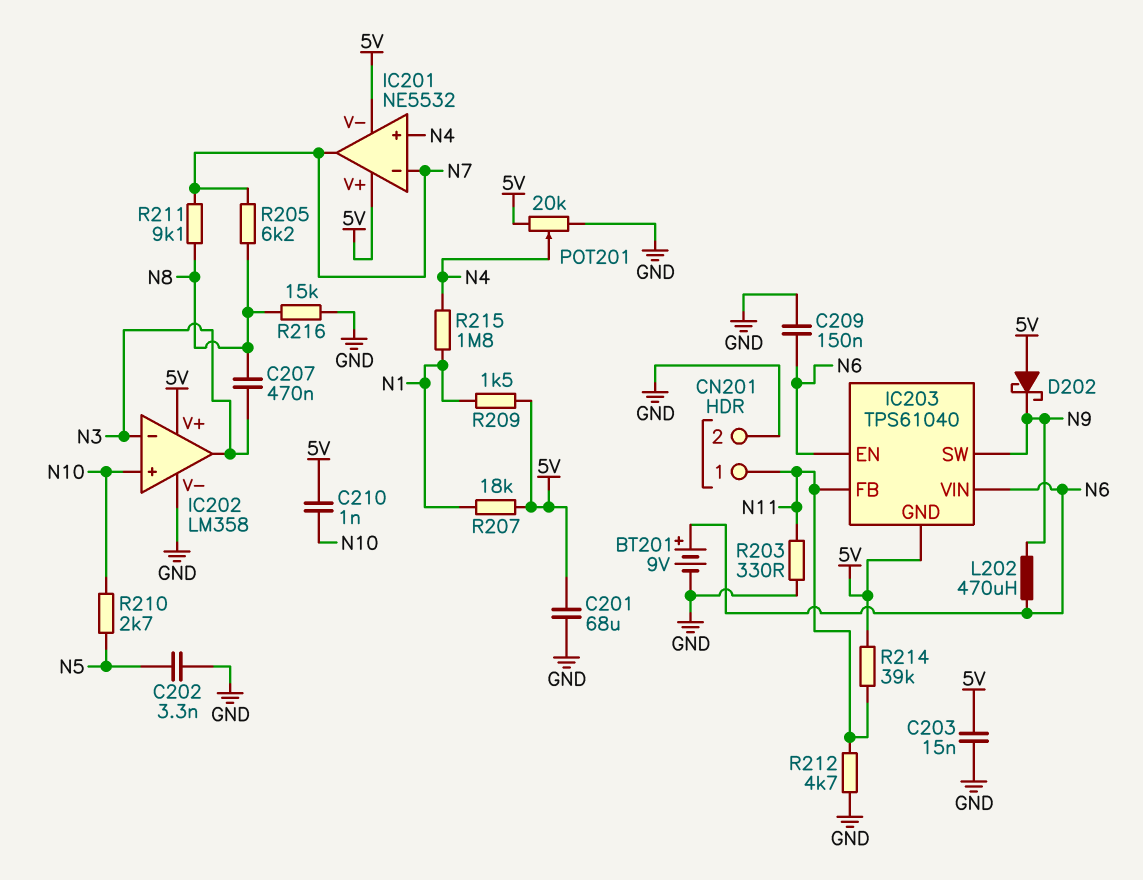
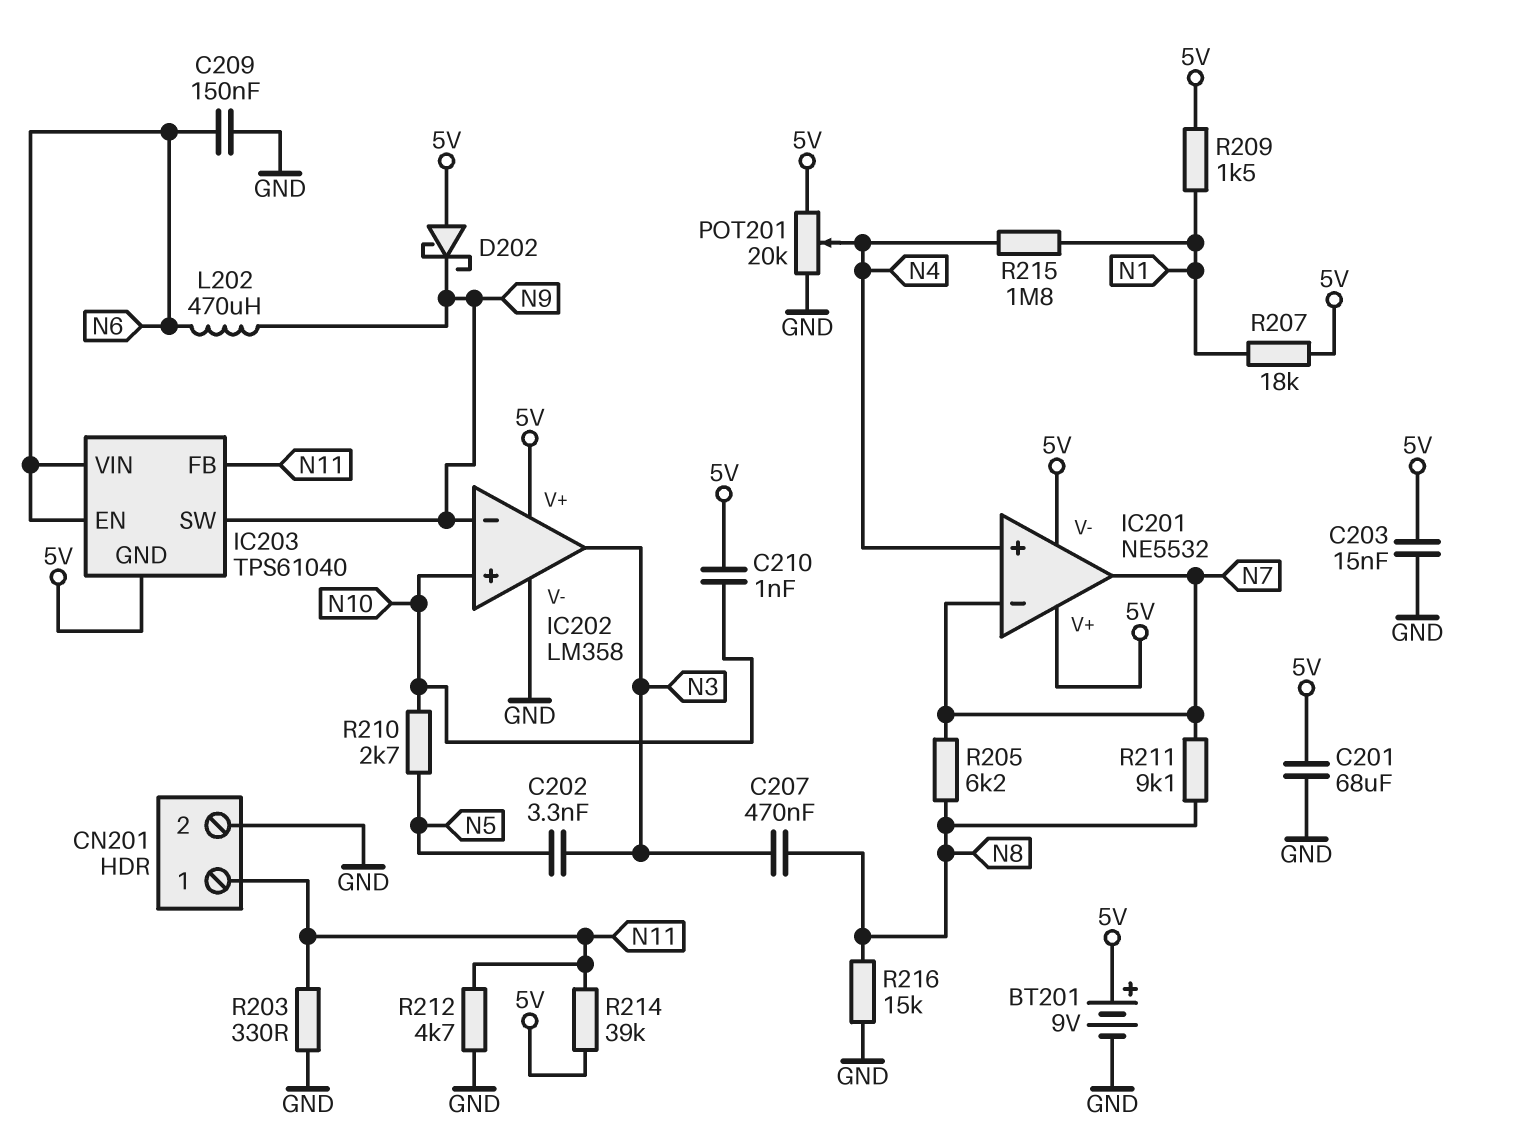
BT201: 9V (plus N6, minus GND) -> 9V (plus 5V, minus GND)
C202: 3.3nF (GND, N5) -> 3.3nF (N3, N5)
IC202 pin in-: N3 -> N9

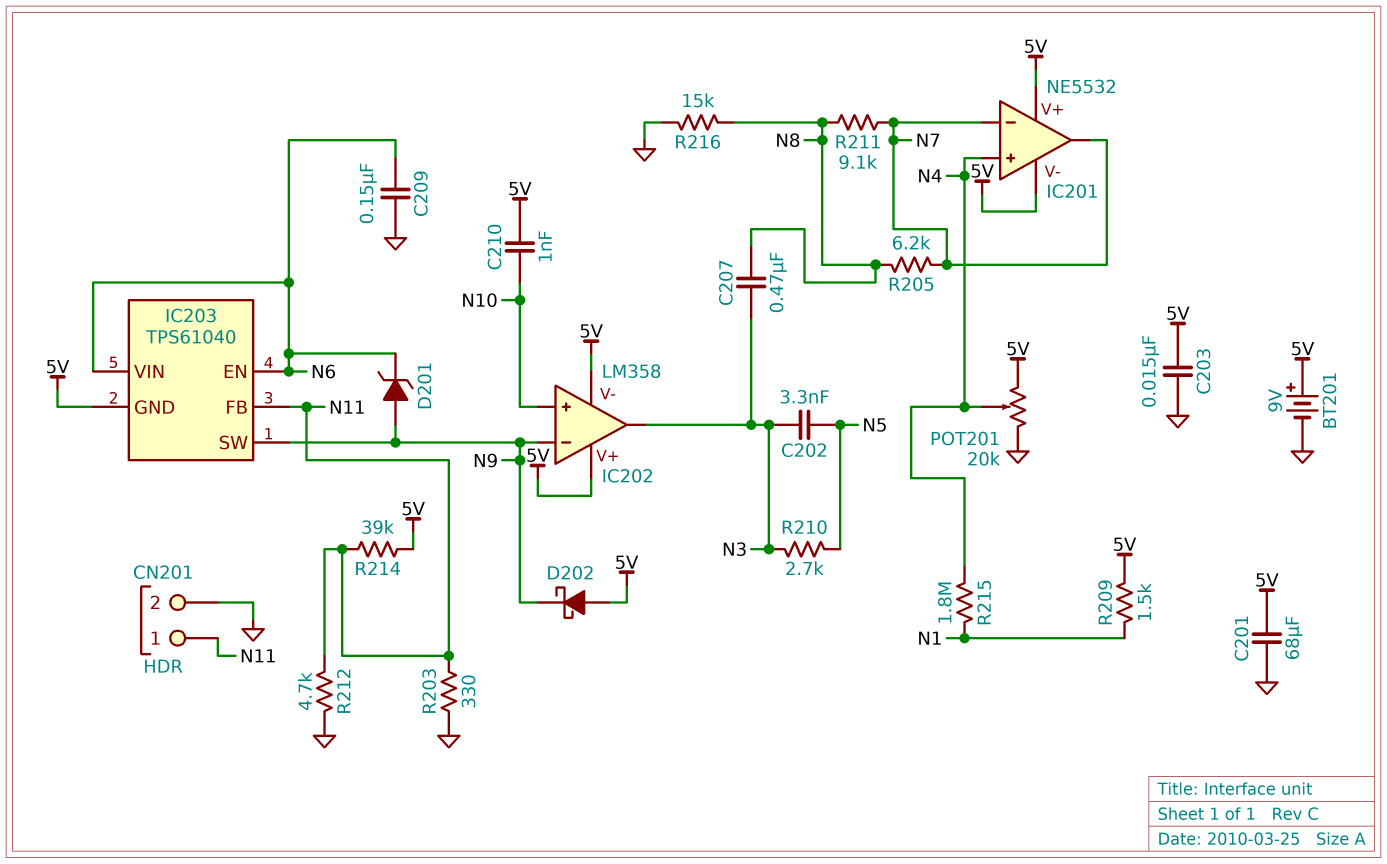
D201: none -> zener (A N9, K N6)
IC202 pin V-: GND -> 5V
L202: 470uH (N6, N9) -> none
R207: 18k (5V, N1) -> none
R210: 2.7k (N5, N10) -> 2.7k (N3, N5)

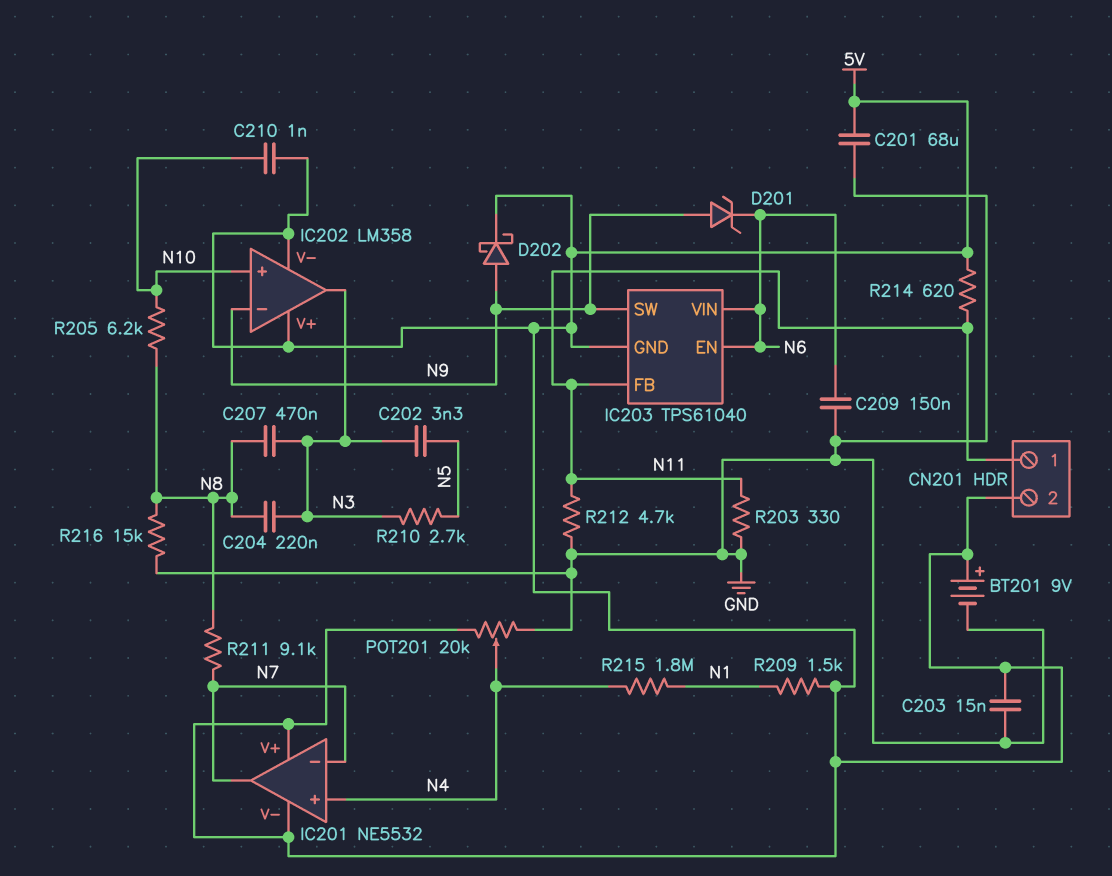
C204: none -> 220nF (N3, N8)
CN201 pin 2: GND -> 5V
D202: schottky (A 5V, K N9) -> schottky (A N9, K 5V)
R205: 6.2k (N7, N8) -> 6.2k (N8, N10)
R214: 39k (5V, N11) -> 620 (5V, N11)

